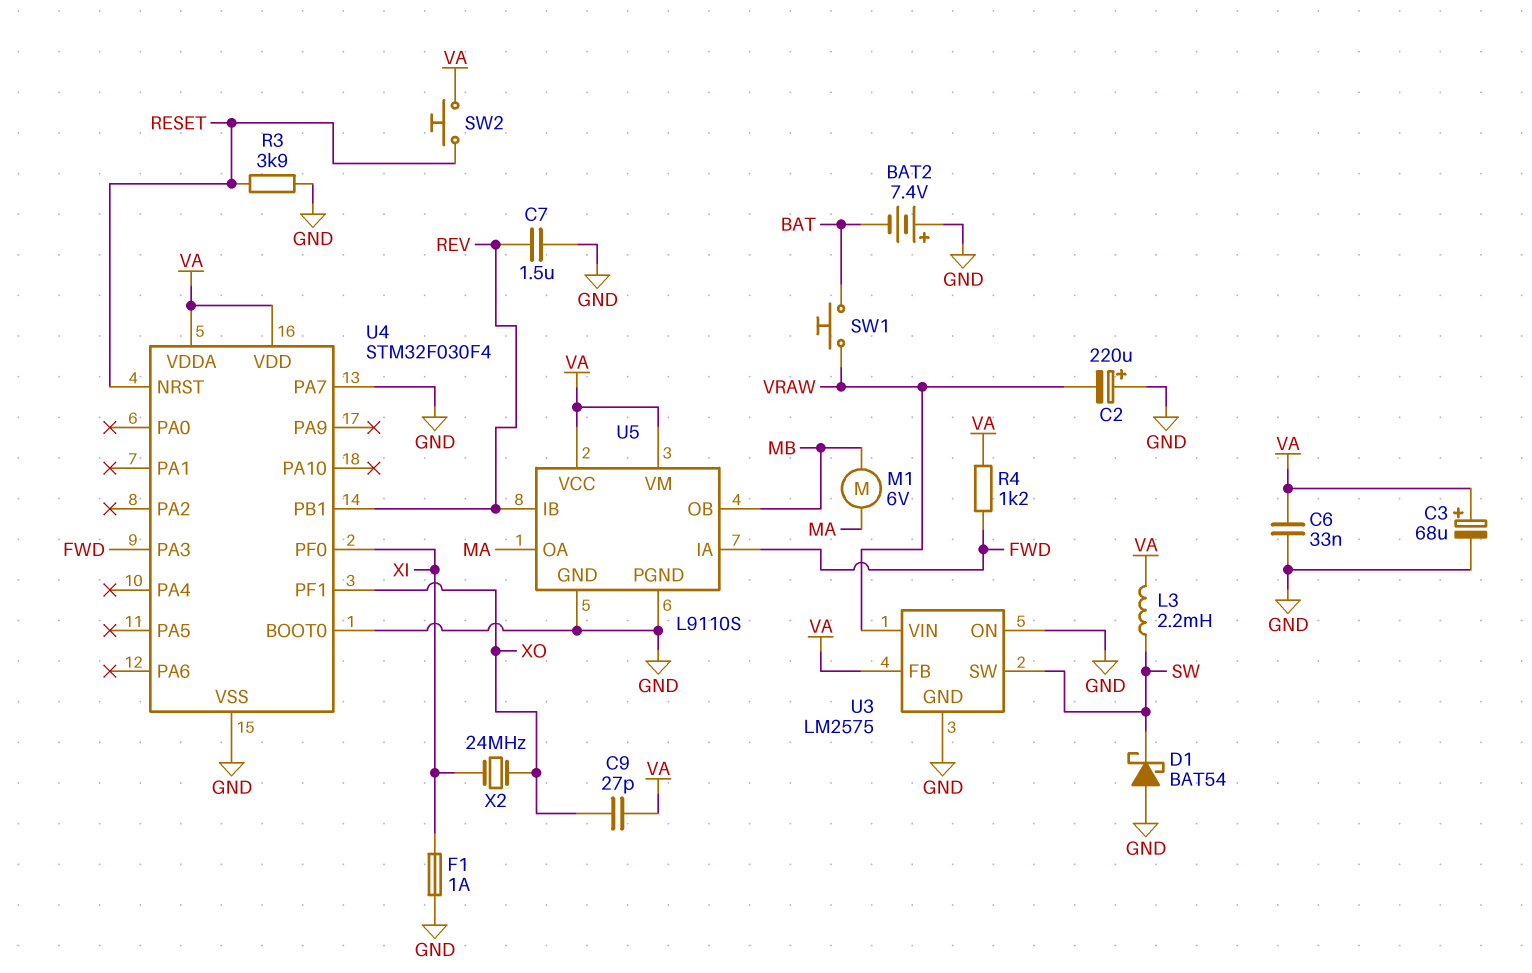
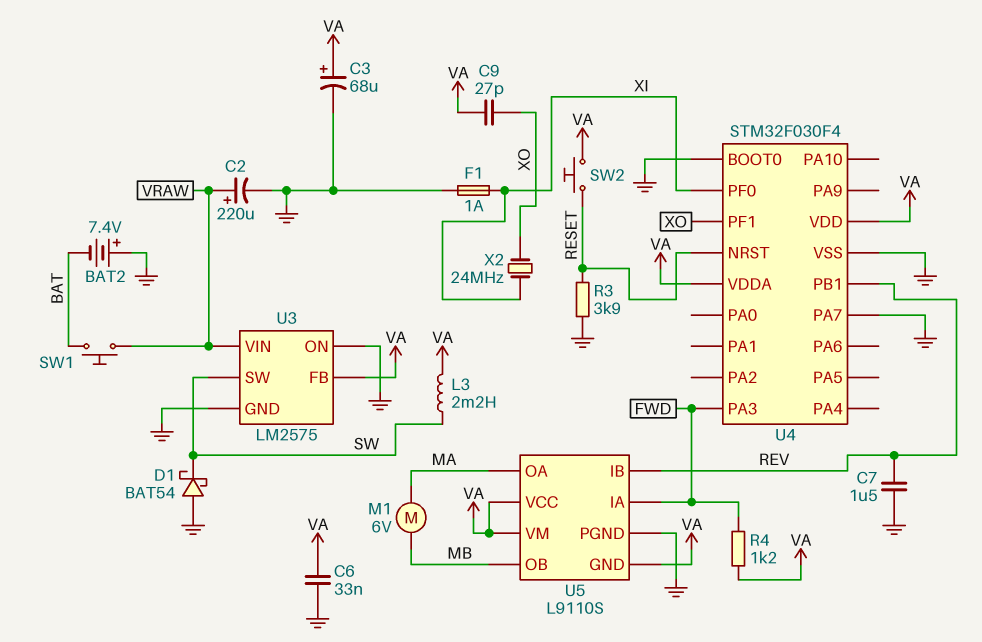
C2: 220uF (plus GND, minus VRAW) -> 220uF (plus VRAW, minus GND)
U5 pin GND: GND -> VA

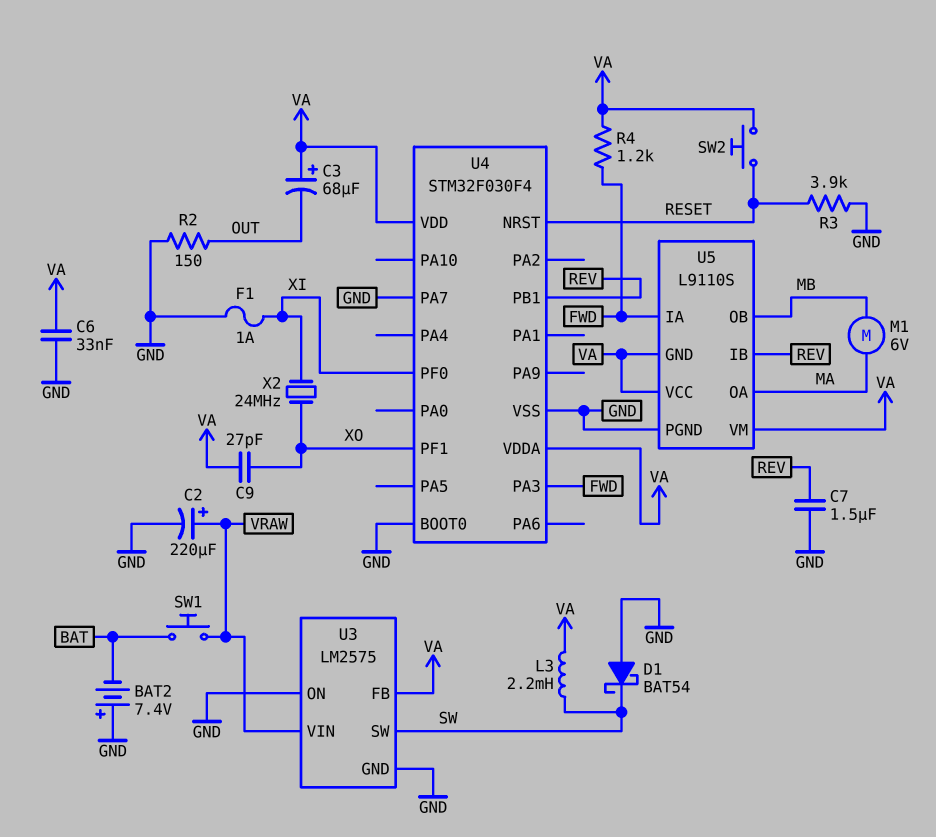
C3: 68uF (plus VA, minus GND) -> 68uF (plus VA, minus OUT)
R2: none -> 150 (GND, OUT)

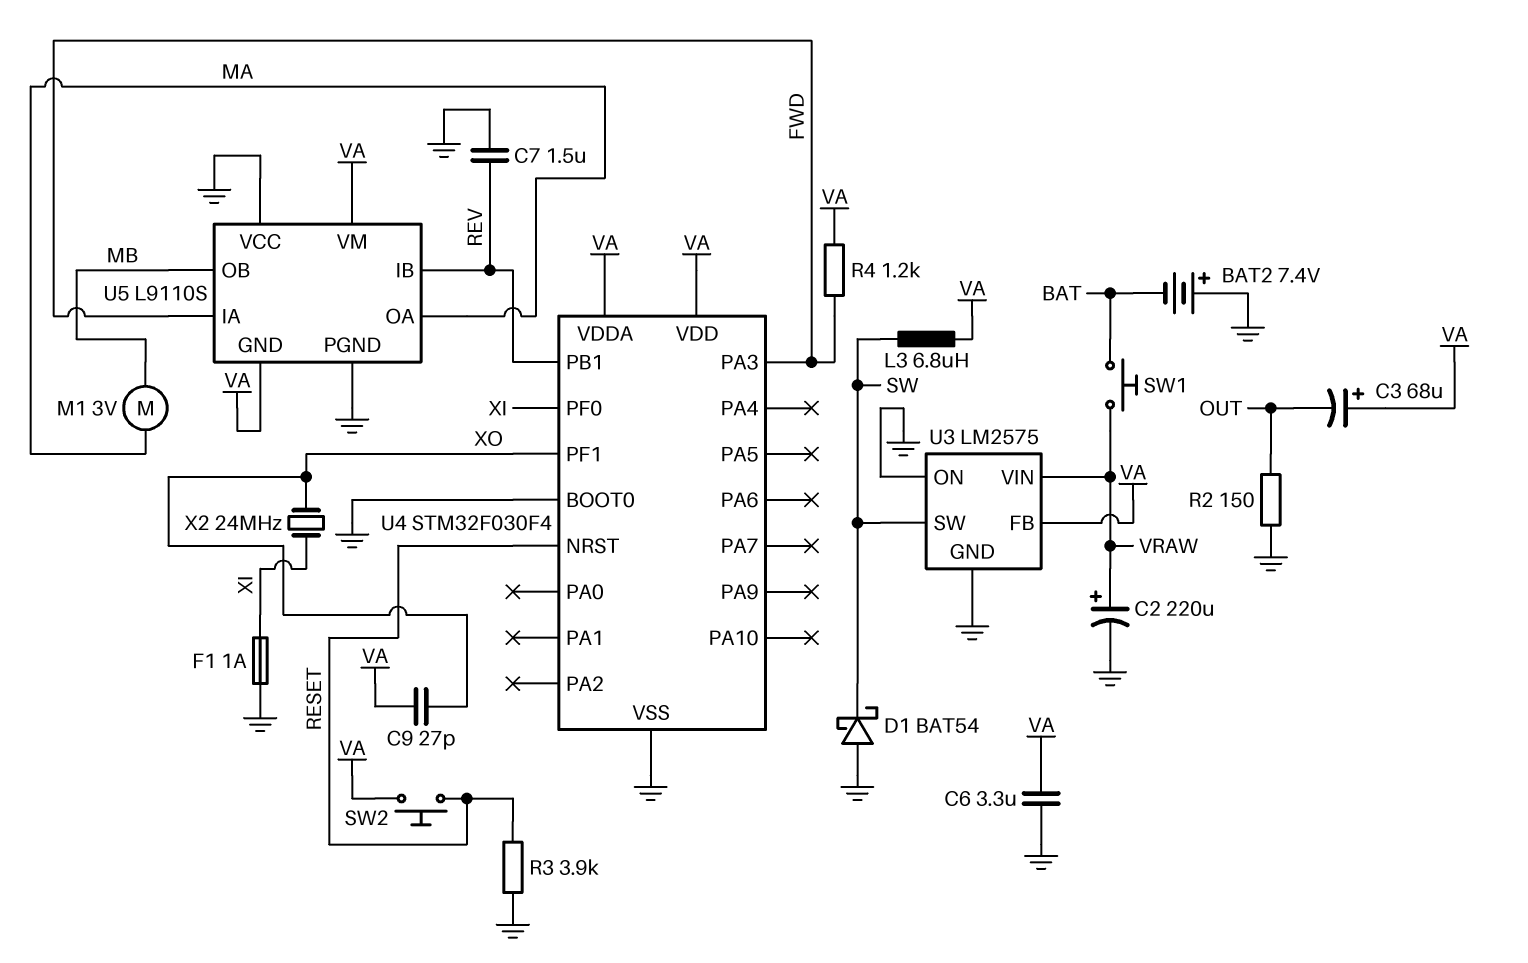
C6: 33nF (GND, VA) -> 3.3uF (GND, VA)
L3: 2.2mH (SW, VA) -> 6.8uH (SW, VA)
M1: motor 6V (MA, MB) -> motor 3V (MA, MB)
U4 pin PA7: GND -> none
U5 pin VCC: VA -> GND

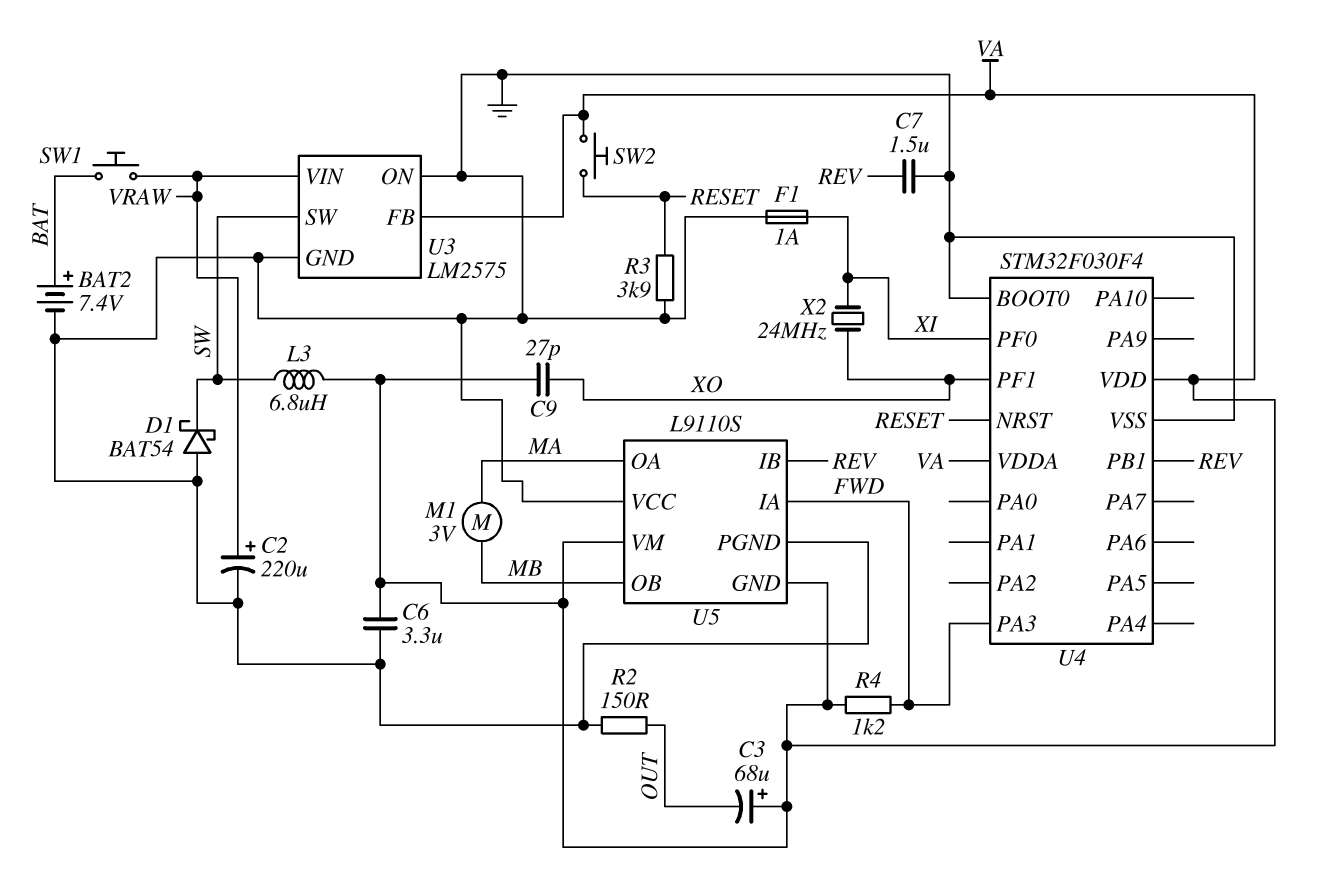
BAT2: 7.4V (plus GND, minus BAT) -> 7.4V (plus BAT, minus GND)

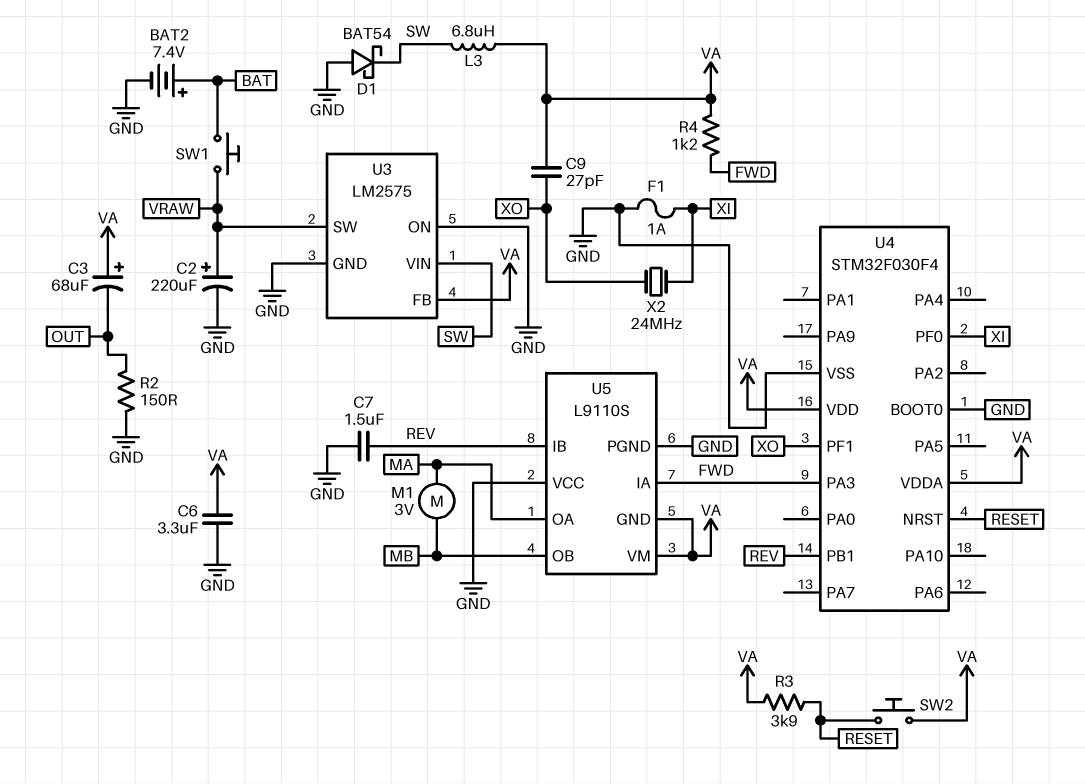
R3: 3.9k (GND, RESET) -> 3.9k (RESET, VA)
U3 pin SW: SW -> VRAW
U3 pin VIN: VRAW -> SW

